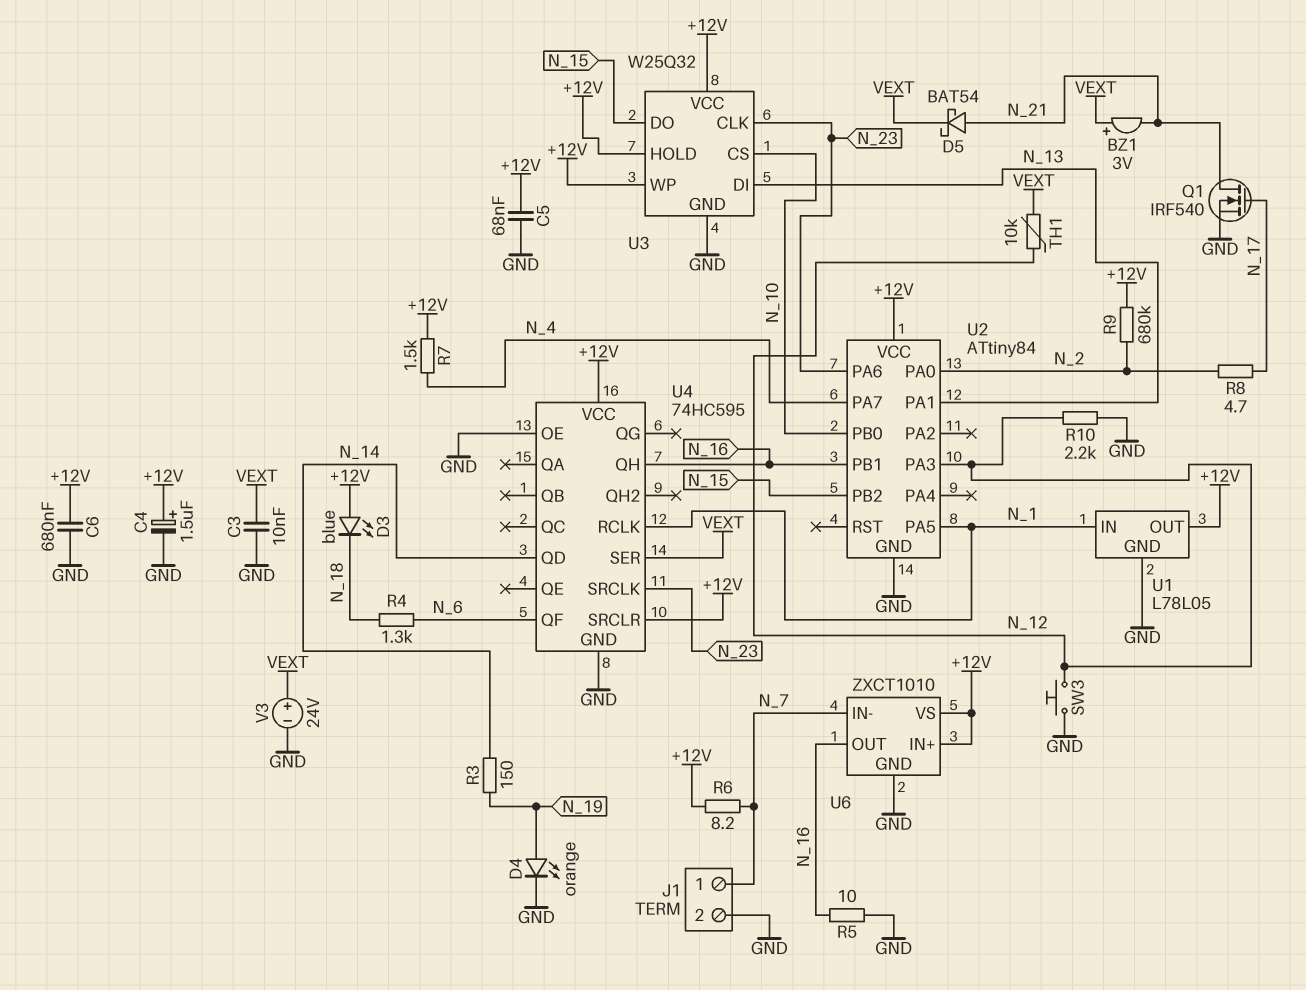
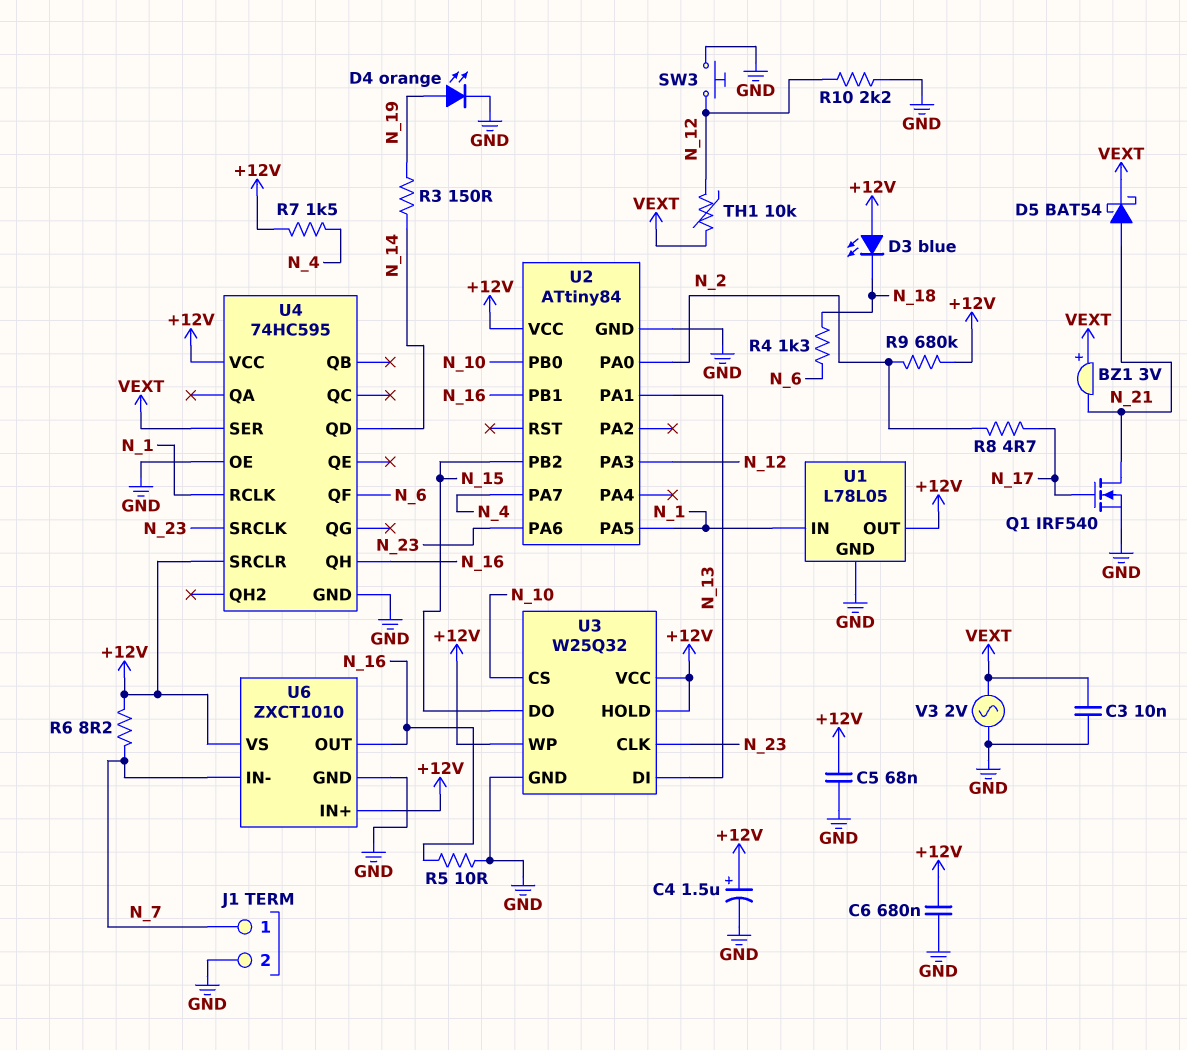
V3: 24V (plus VEXT, minus GND) -> AC 2V (GND, VEXT)

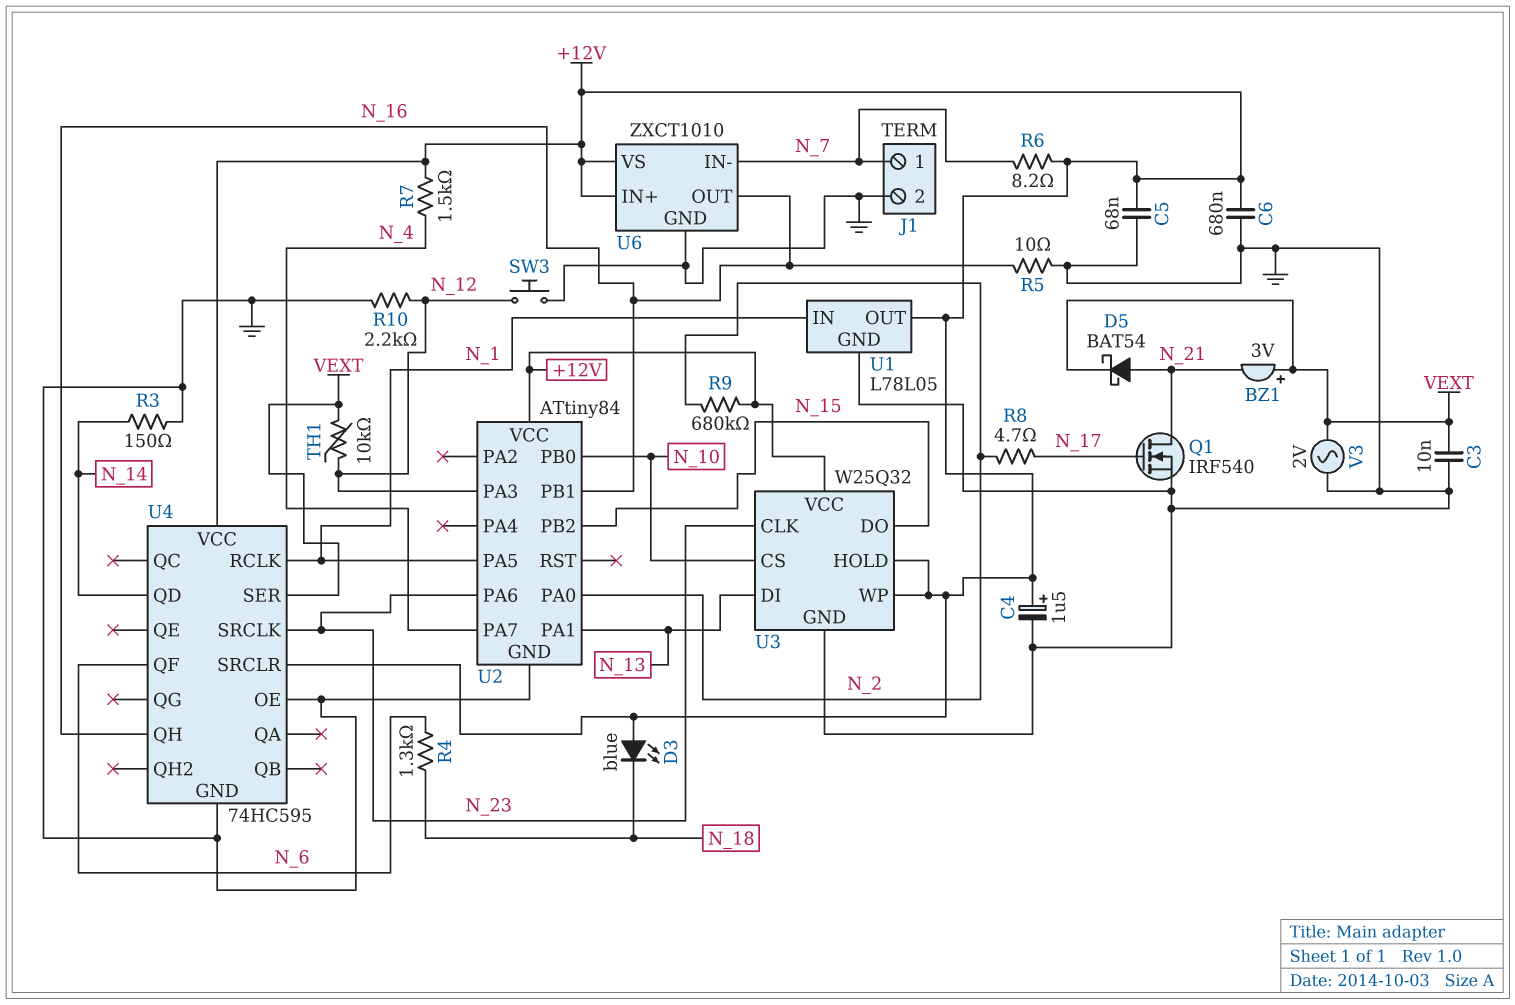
D4: LED orange (A N_19, K GND) -> none
R3: 150 (N_14, N_19) -> 150 (GND, N_14)

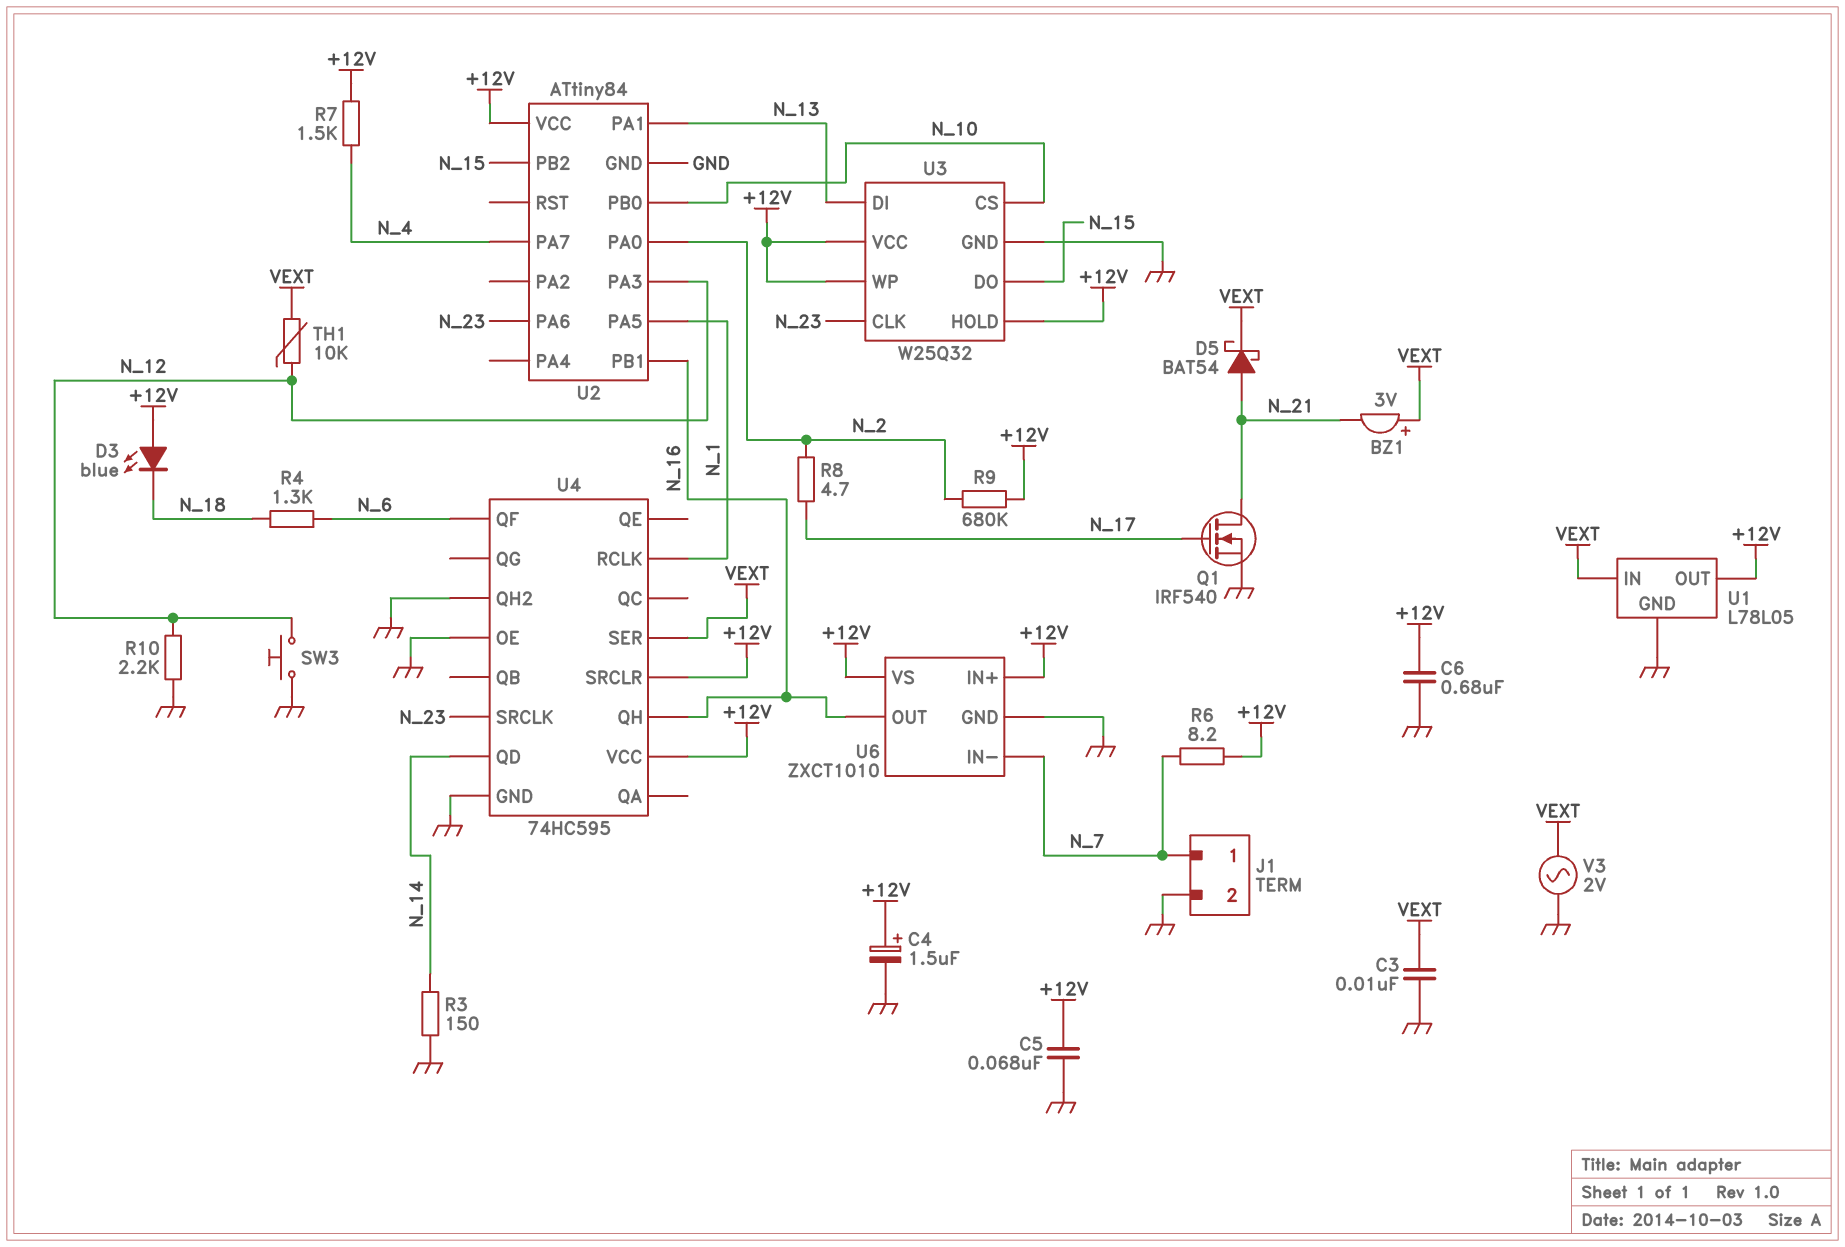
R5: 10 (GND, N_16) -> none
U1 pin IN: N_1 -> VEXT
U4 pin QH2: none -> GND

